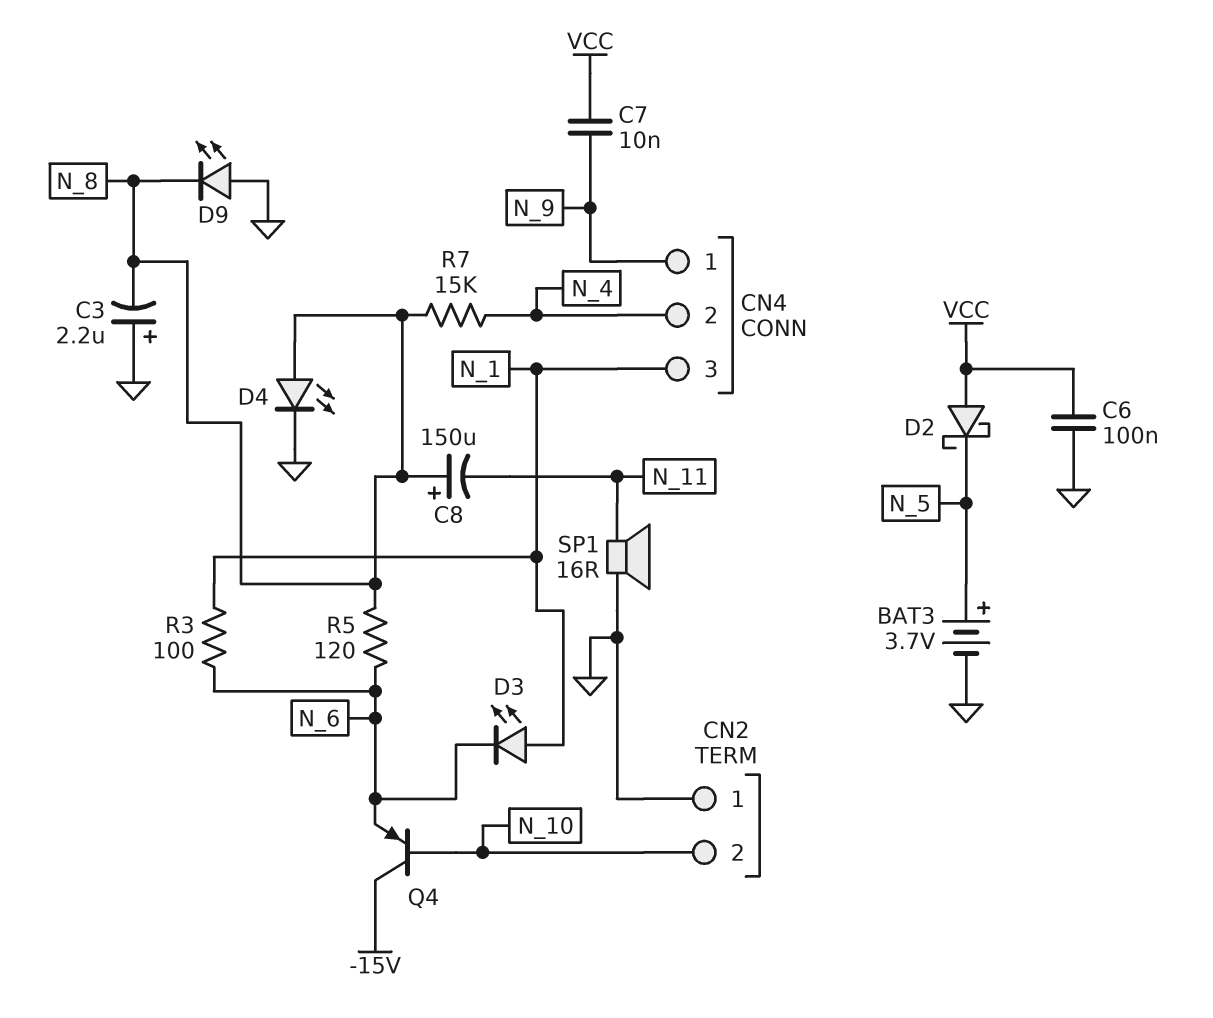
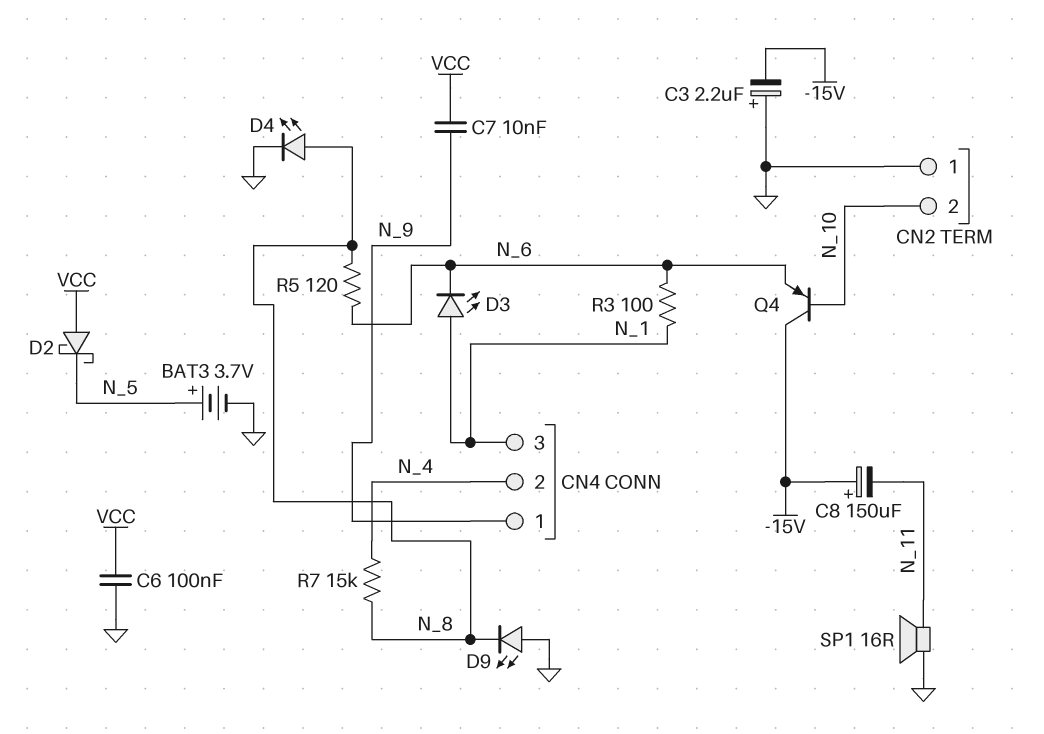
C3: 2.2uF (plus GND, minus N_8) -> 2.2uF (plus GND, minus -15V)
C8: 150uF (plus N_8, minus N_11) -> 150uF (plus -15V, minus N_11)

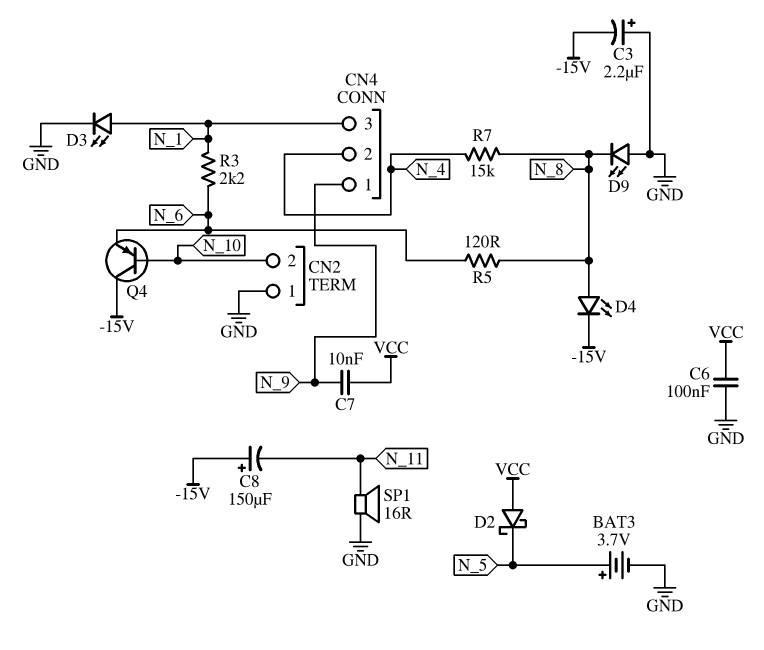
D3: LED (A N_1, K N_6) -> LED (A N_1, K GND)
D4: LED (A N_8, K GND) -> LED (A N_8, K -15V)
R3: 100 (N_1, N_6) -> 2.2k (N_1, N_6)

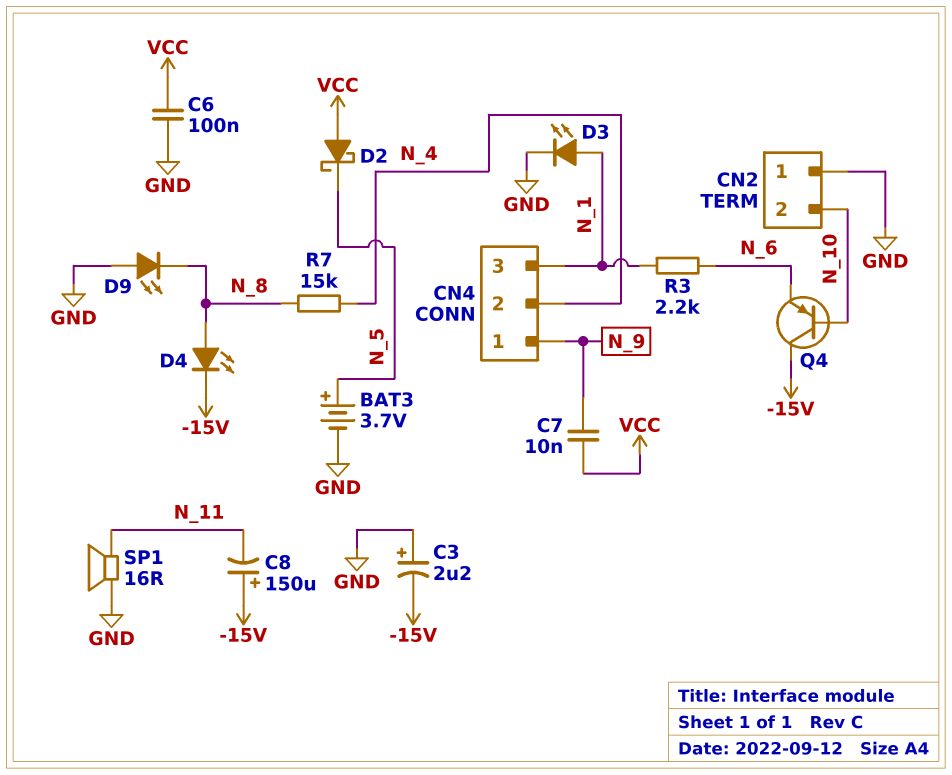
R5: 120 (N_6, N_8) -> none

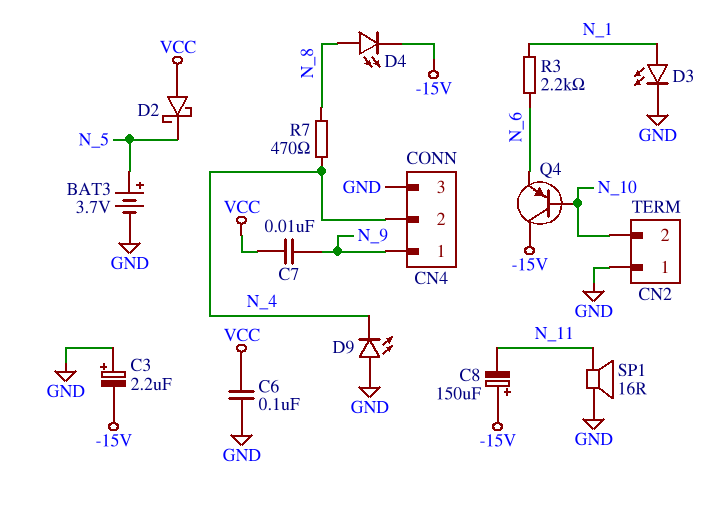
CN4 pin 3: N_1 -> GND
D9: LED (A GND, K N_8) -> LED (A GND, K N_4)
R7: 15k (N_4, N_8) -> 470 (N_4, N_8)

